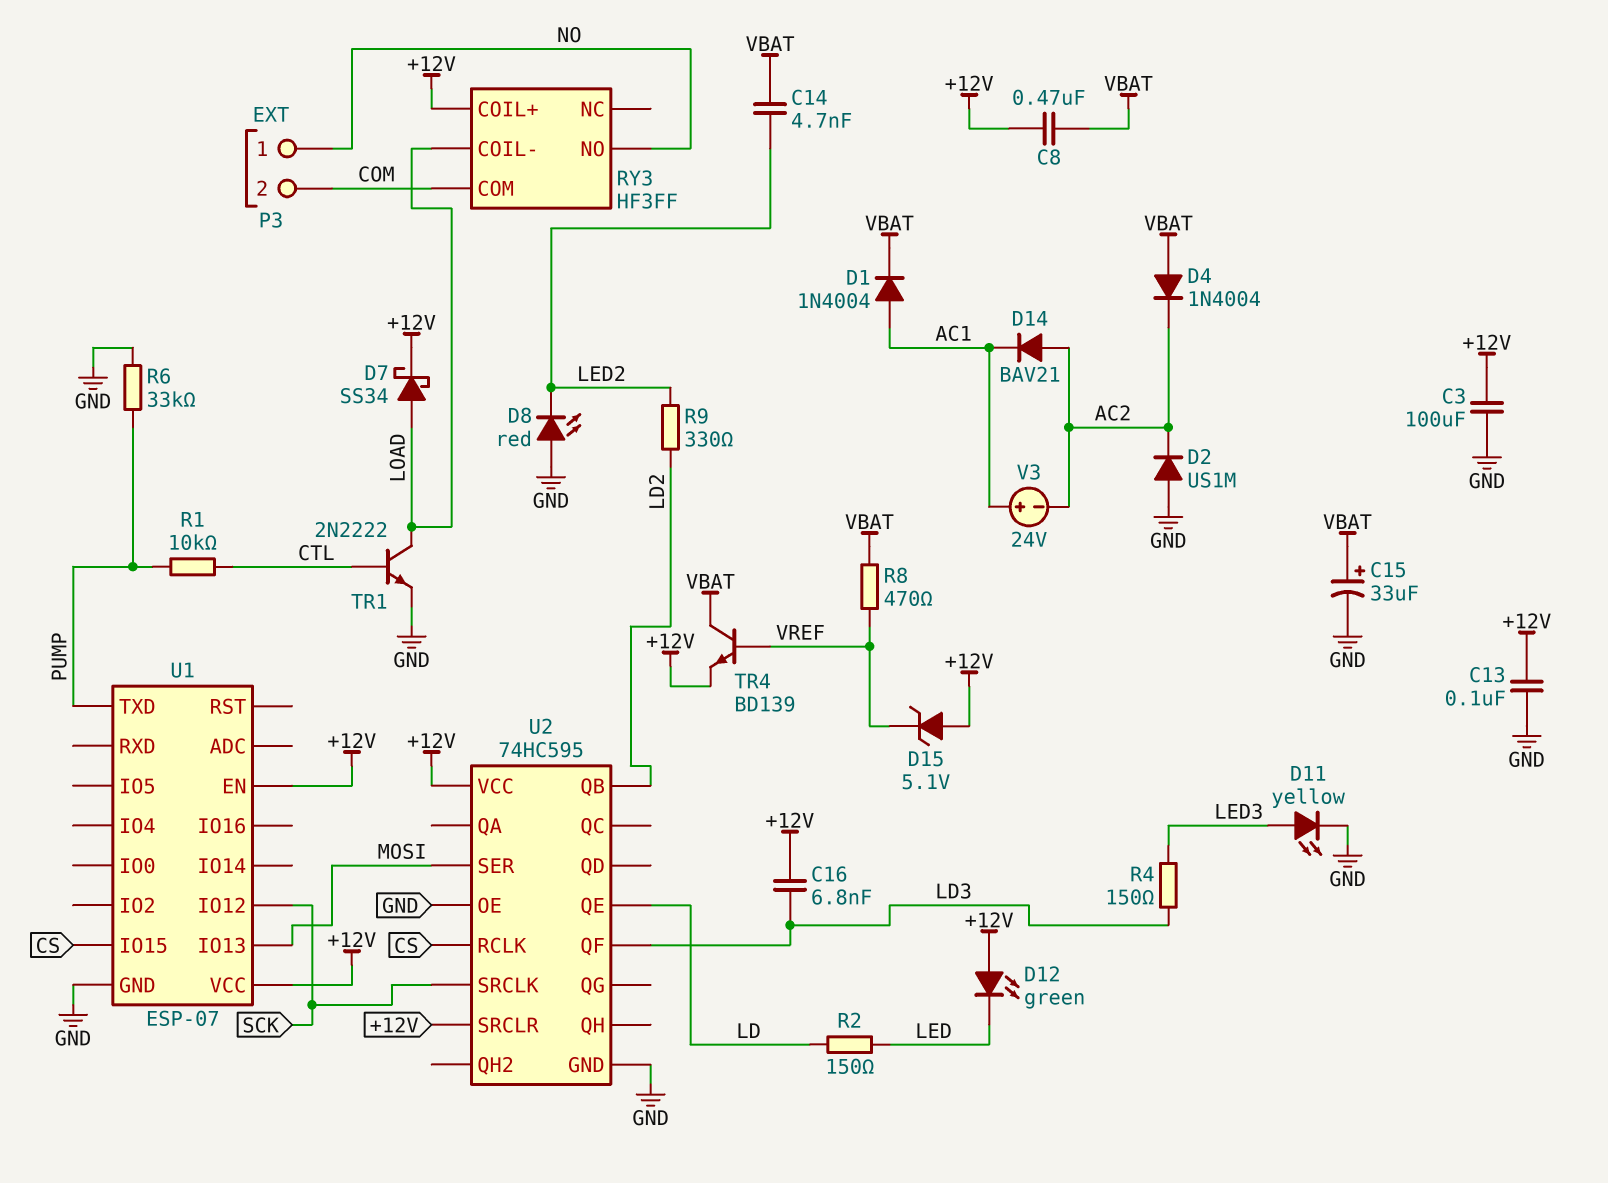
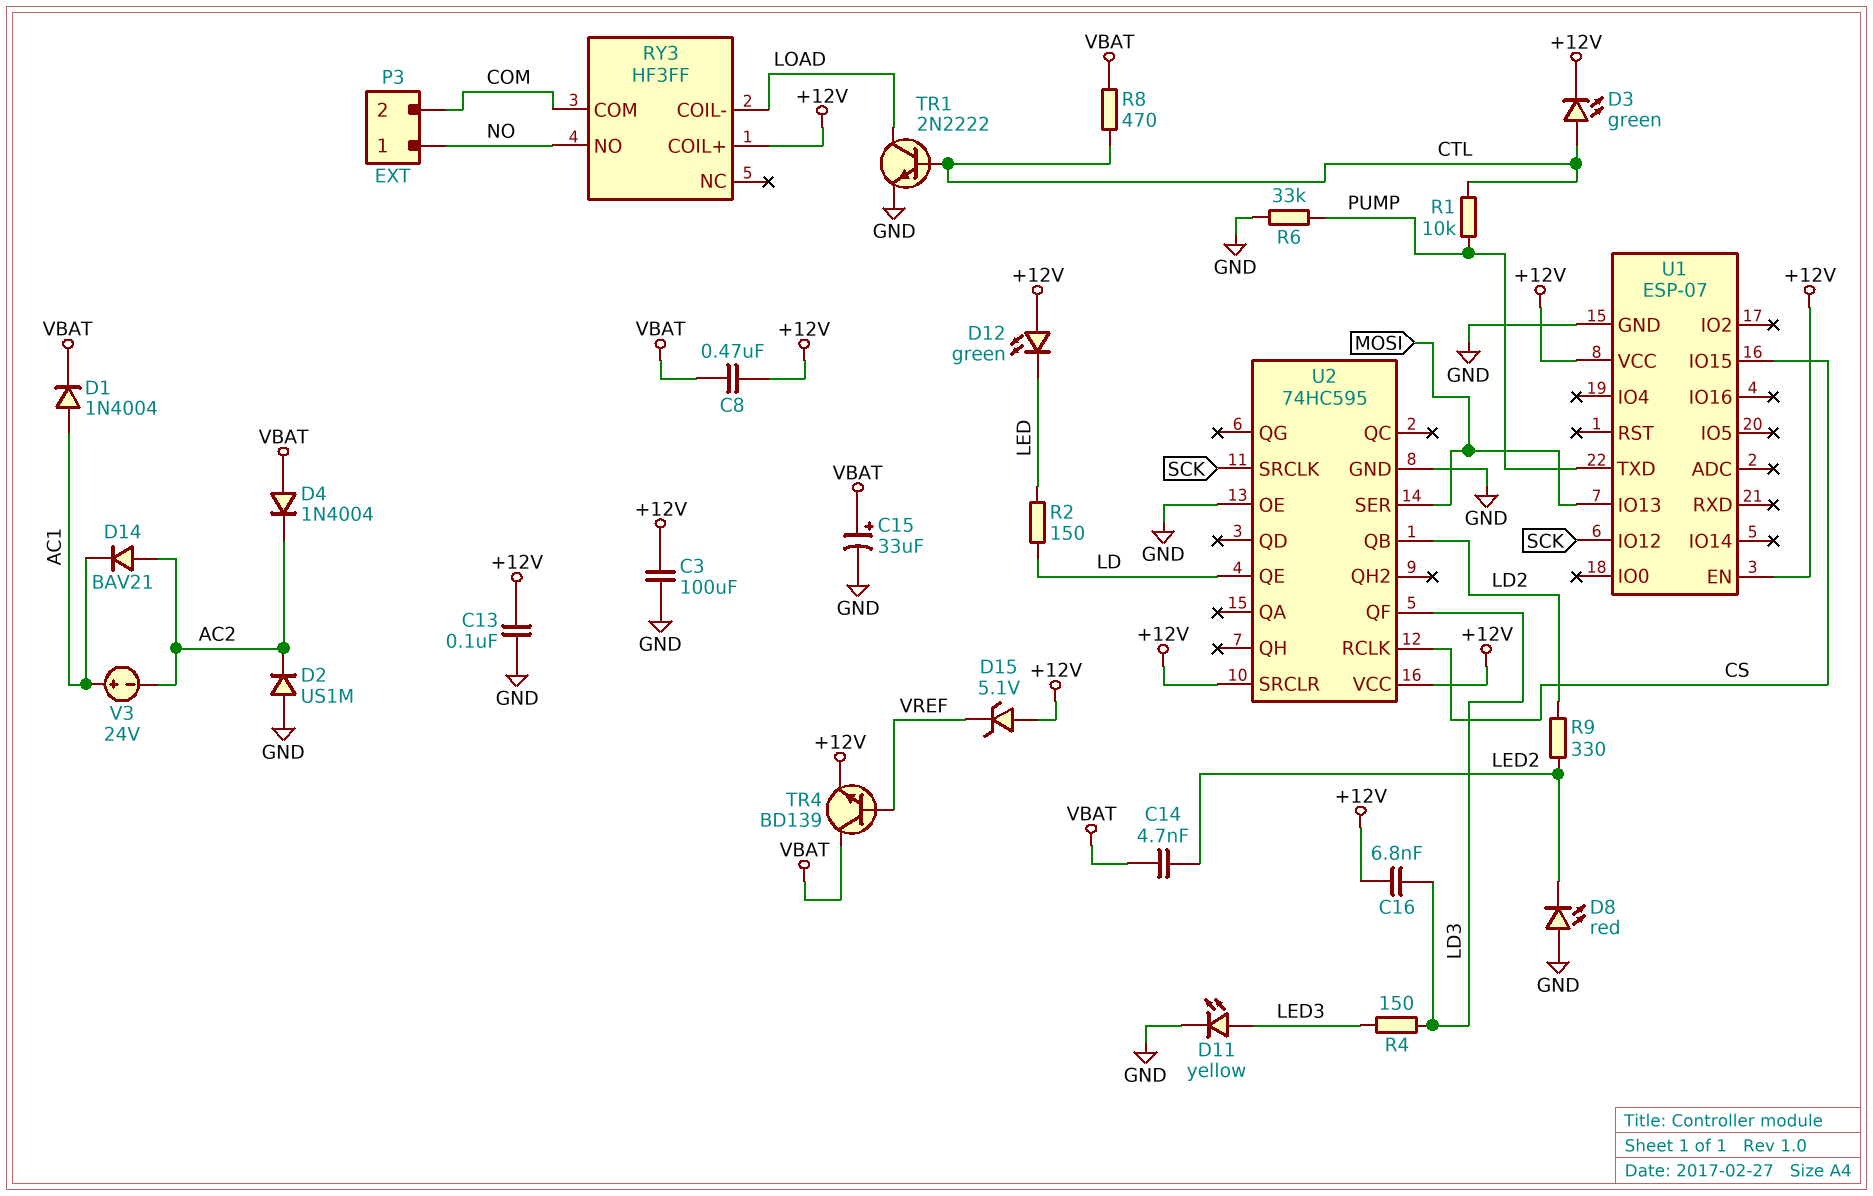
D3: none -> LED green (A CTL, K +12V)
D7: schottky SS34 (A LOAD, K +12V) -> none
R8: 470 (VBAT, VREF) -> 470 (CTL, VBAT)

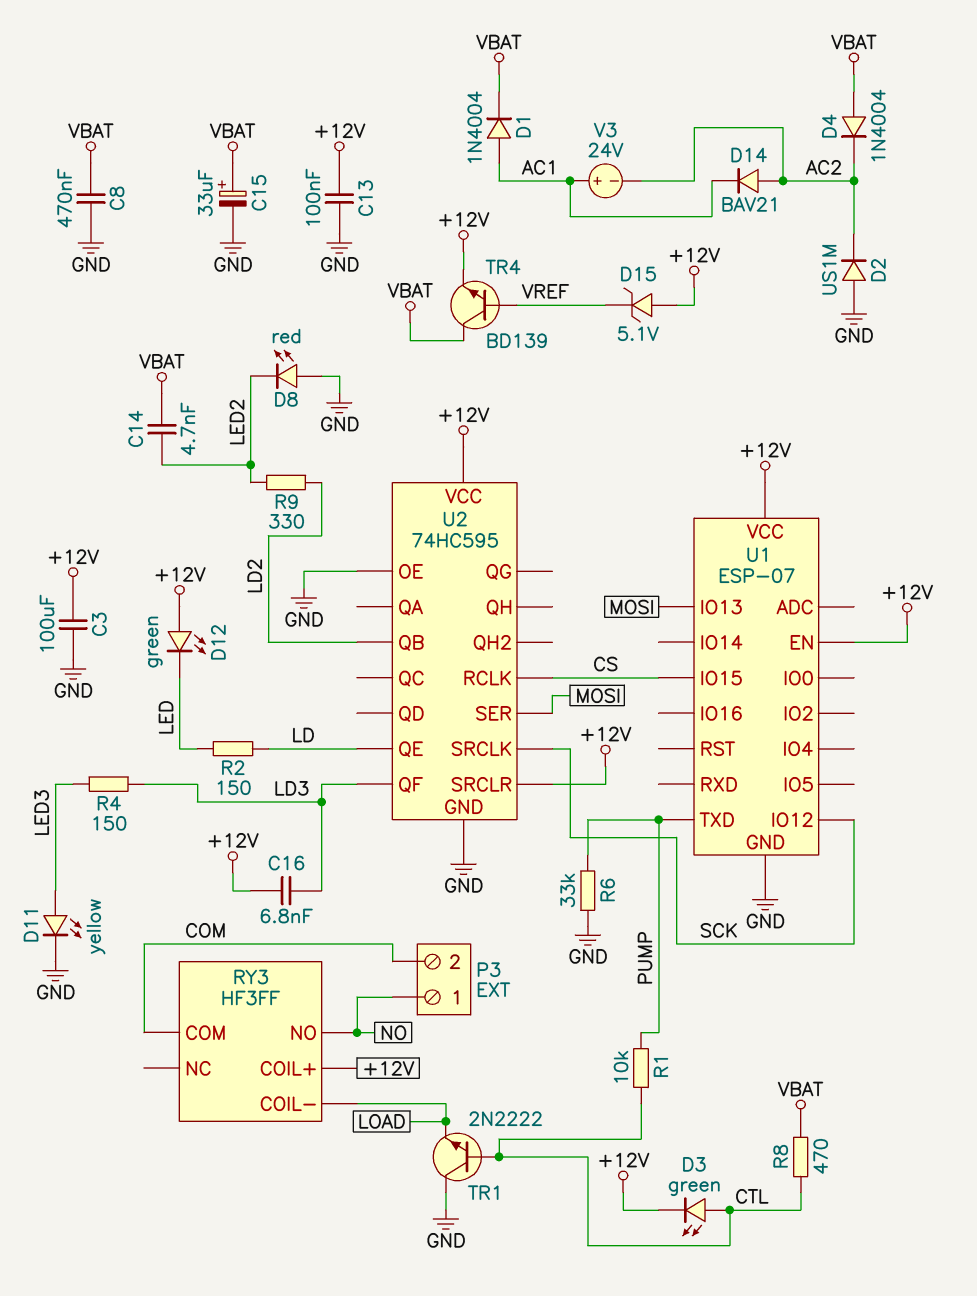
C8: 470nF (+12V, VBAT) -> 470nF (GND, VBAT)
TR1: NPN 2N2222 (B CTL, C LOAD, E GND) -> NPN 2N2222 (B CTL, C GND, E LOAD)

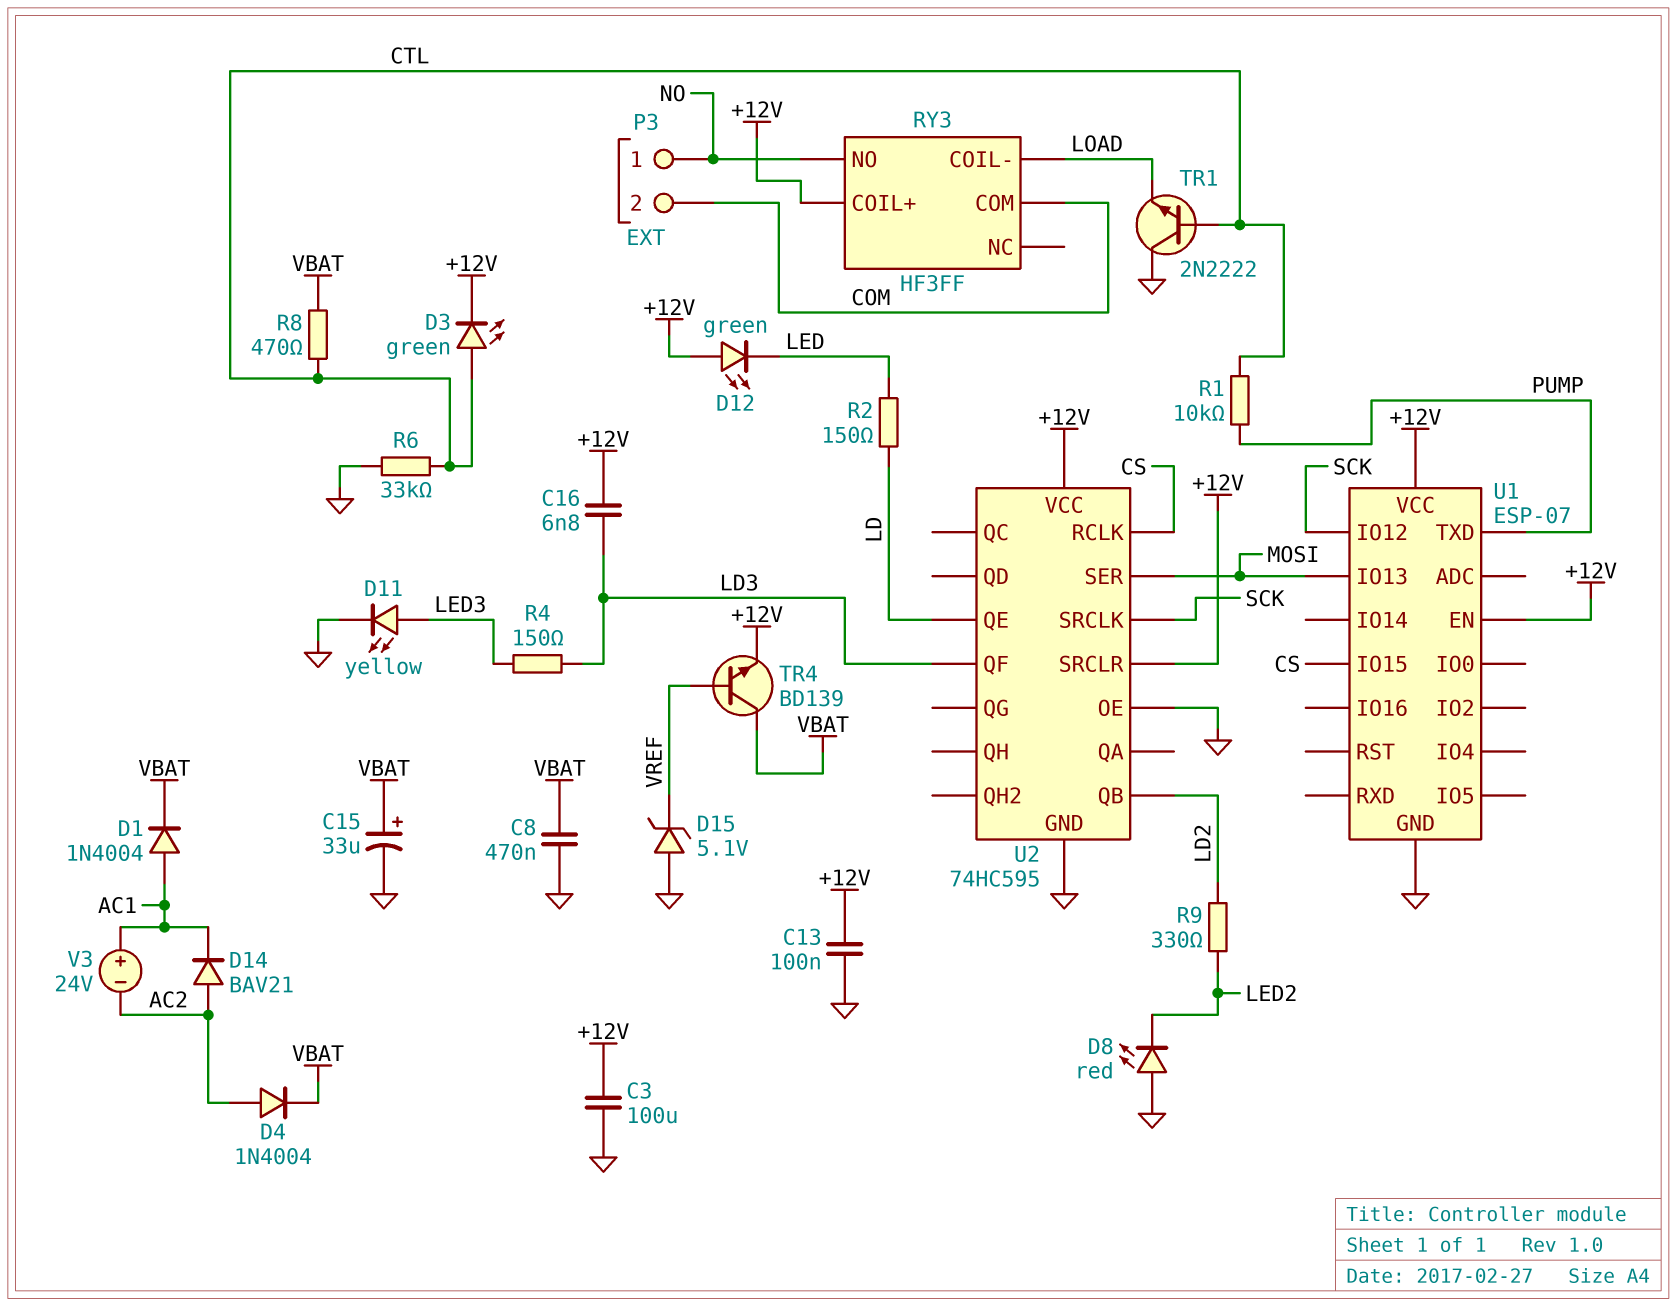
C14: 4.7nF (LED2, VBAT) -> none
D2: diode US1M (A GND, K AC2) -> none
D4: diode 1N4004 (A VBAT, K AC2) -> diode 1N4004 (A AC2, K VBAT)
D15: zener 5.1V (A +12V, K VREF) -> zener 5.1V (A GND, K VREF)
R6: 33k (GND, PUMP) -> 33k (CTL, GND)

